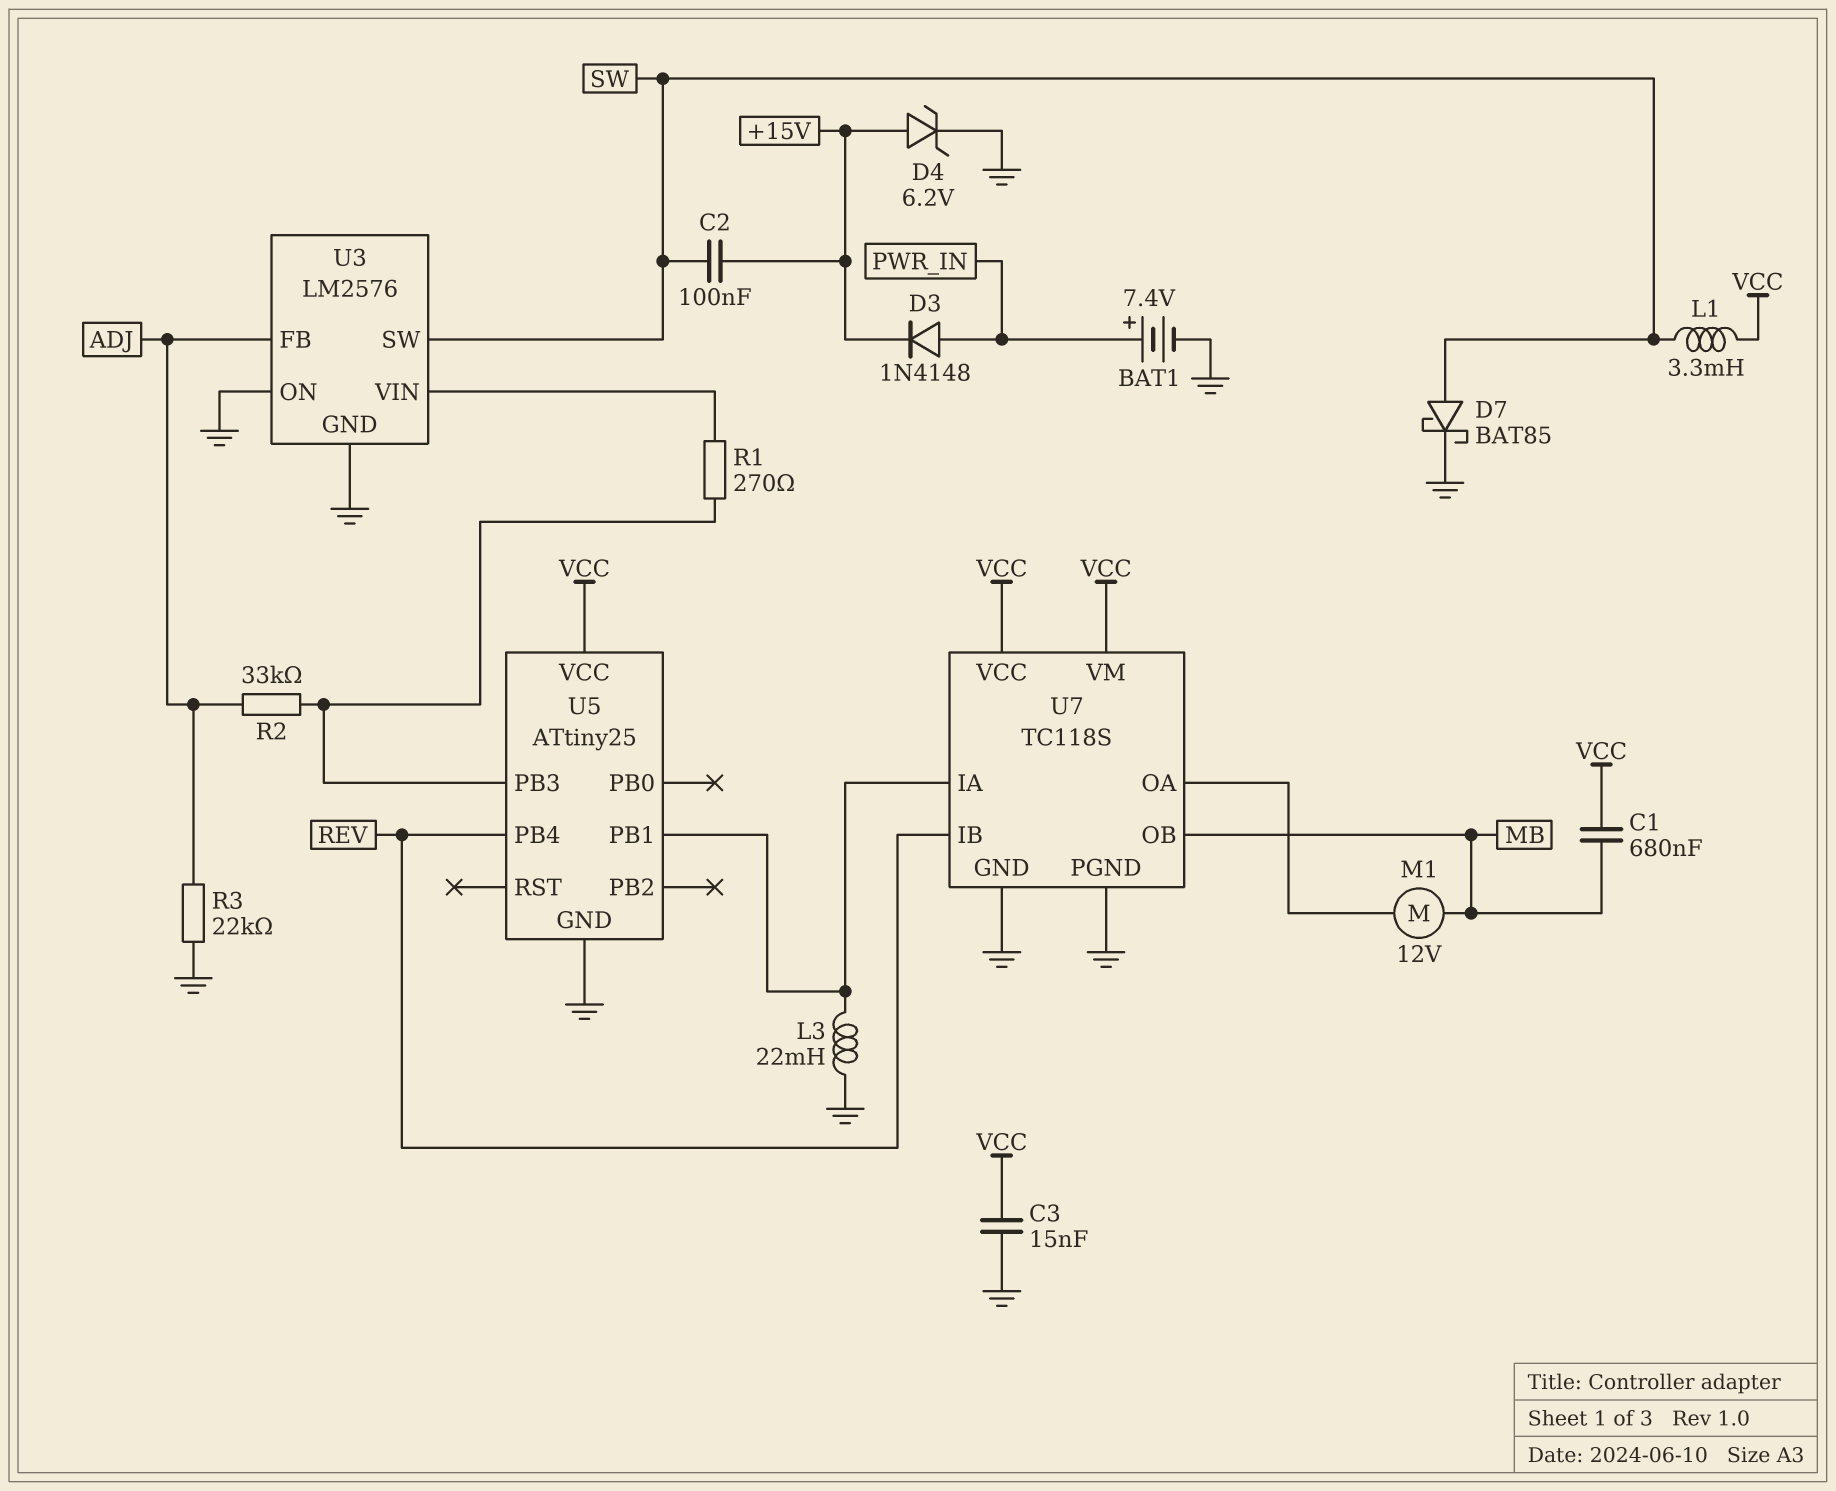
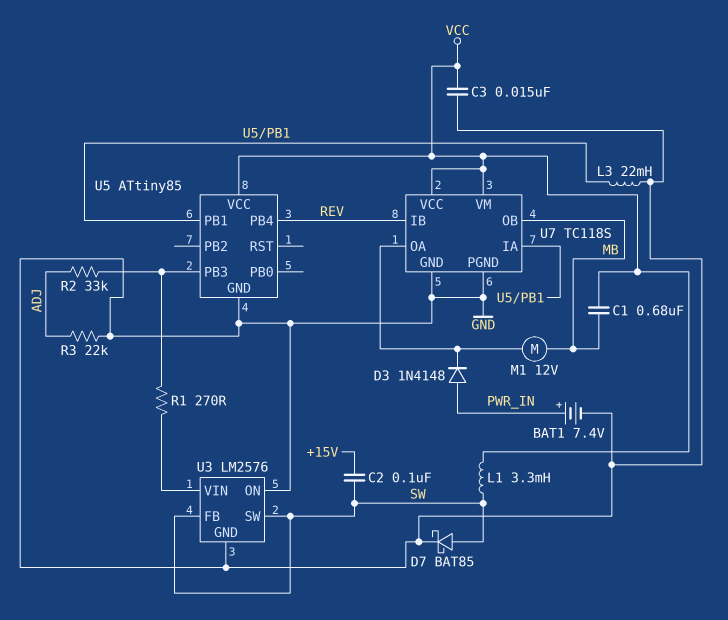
D3: diode 1N4148 (A PWR_IN, K +15V) -> diode 1N4148 (A PWR_IN, K U7/OA)
D4: zener 6.2V (A +15V, K GND) -> none
U3 pin FB: ADJ -> SW
U5: ATtiny25 -> ATtiny85

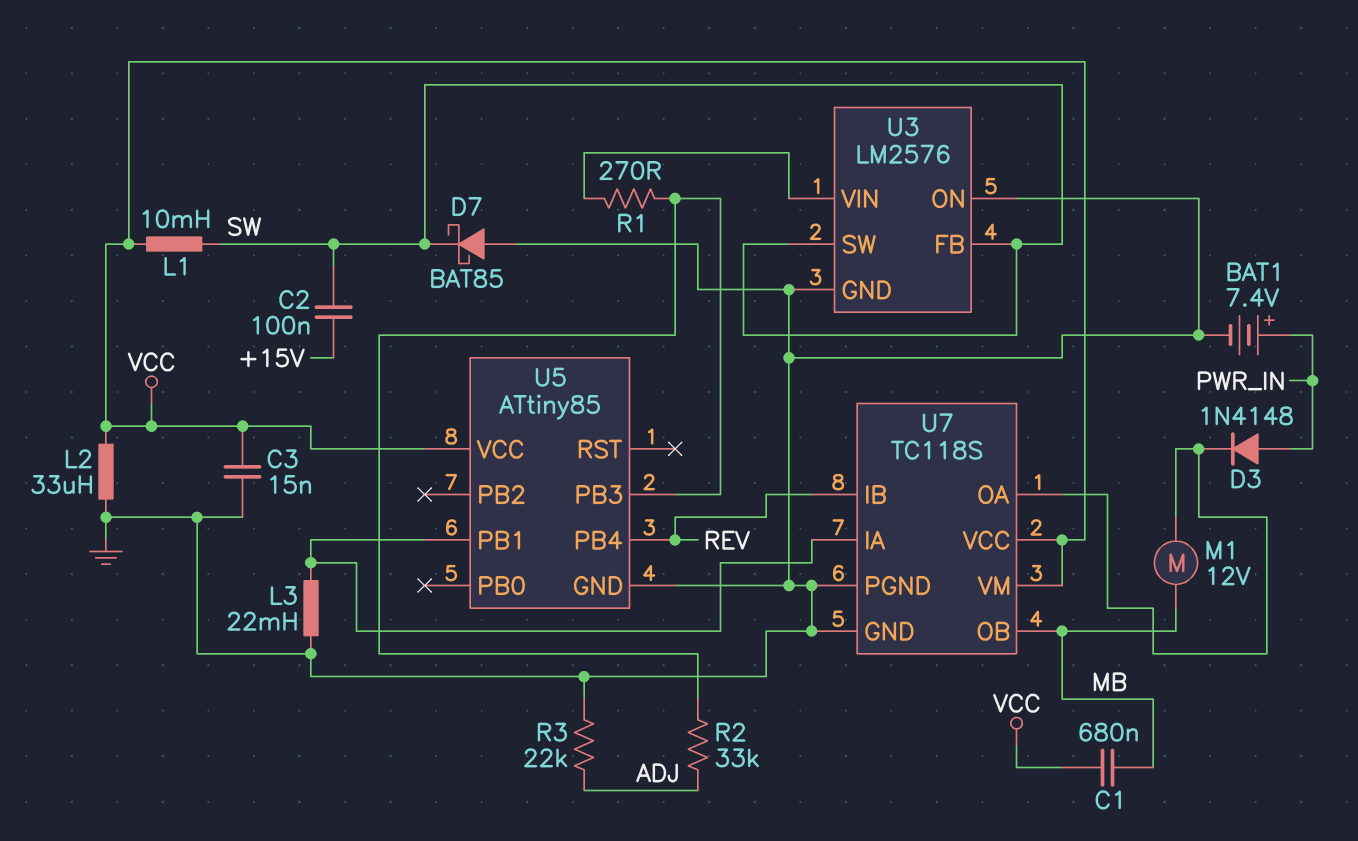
D7: schottky BAT85 (A SW, K GND) -> schottky BAT85 (A GND, K SW)
L1: 3.3mH (SW, VCC) -> 10mH (SW, VCC)
L2: none -> 33uH (GND, VCC)

